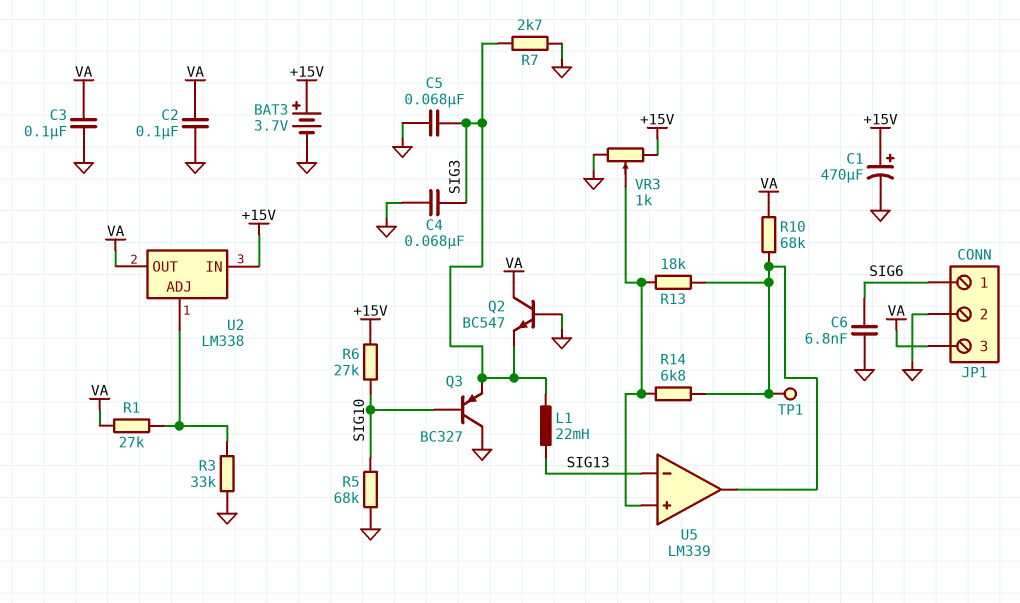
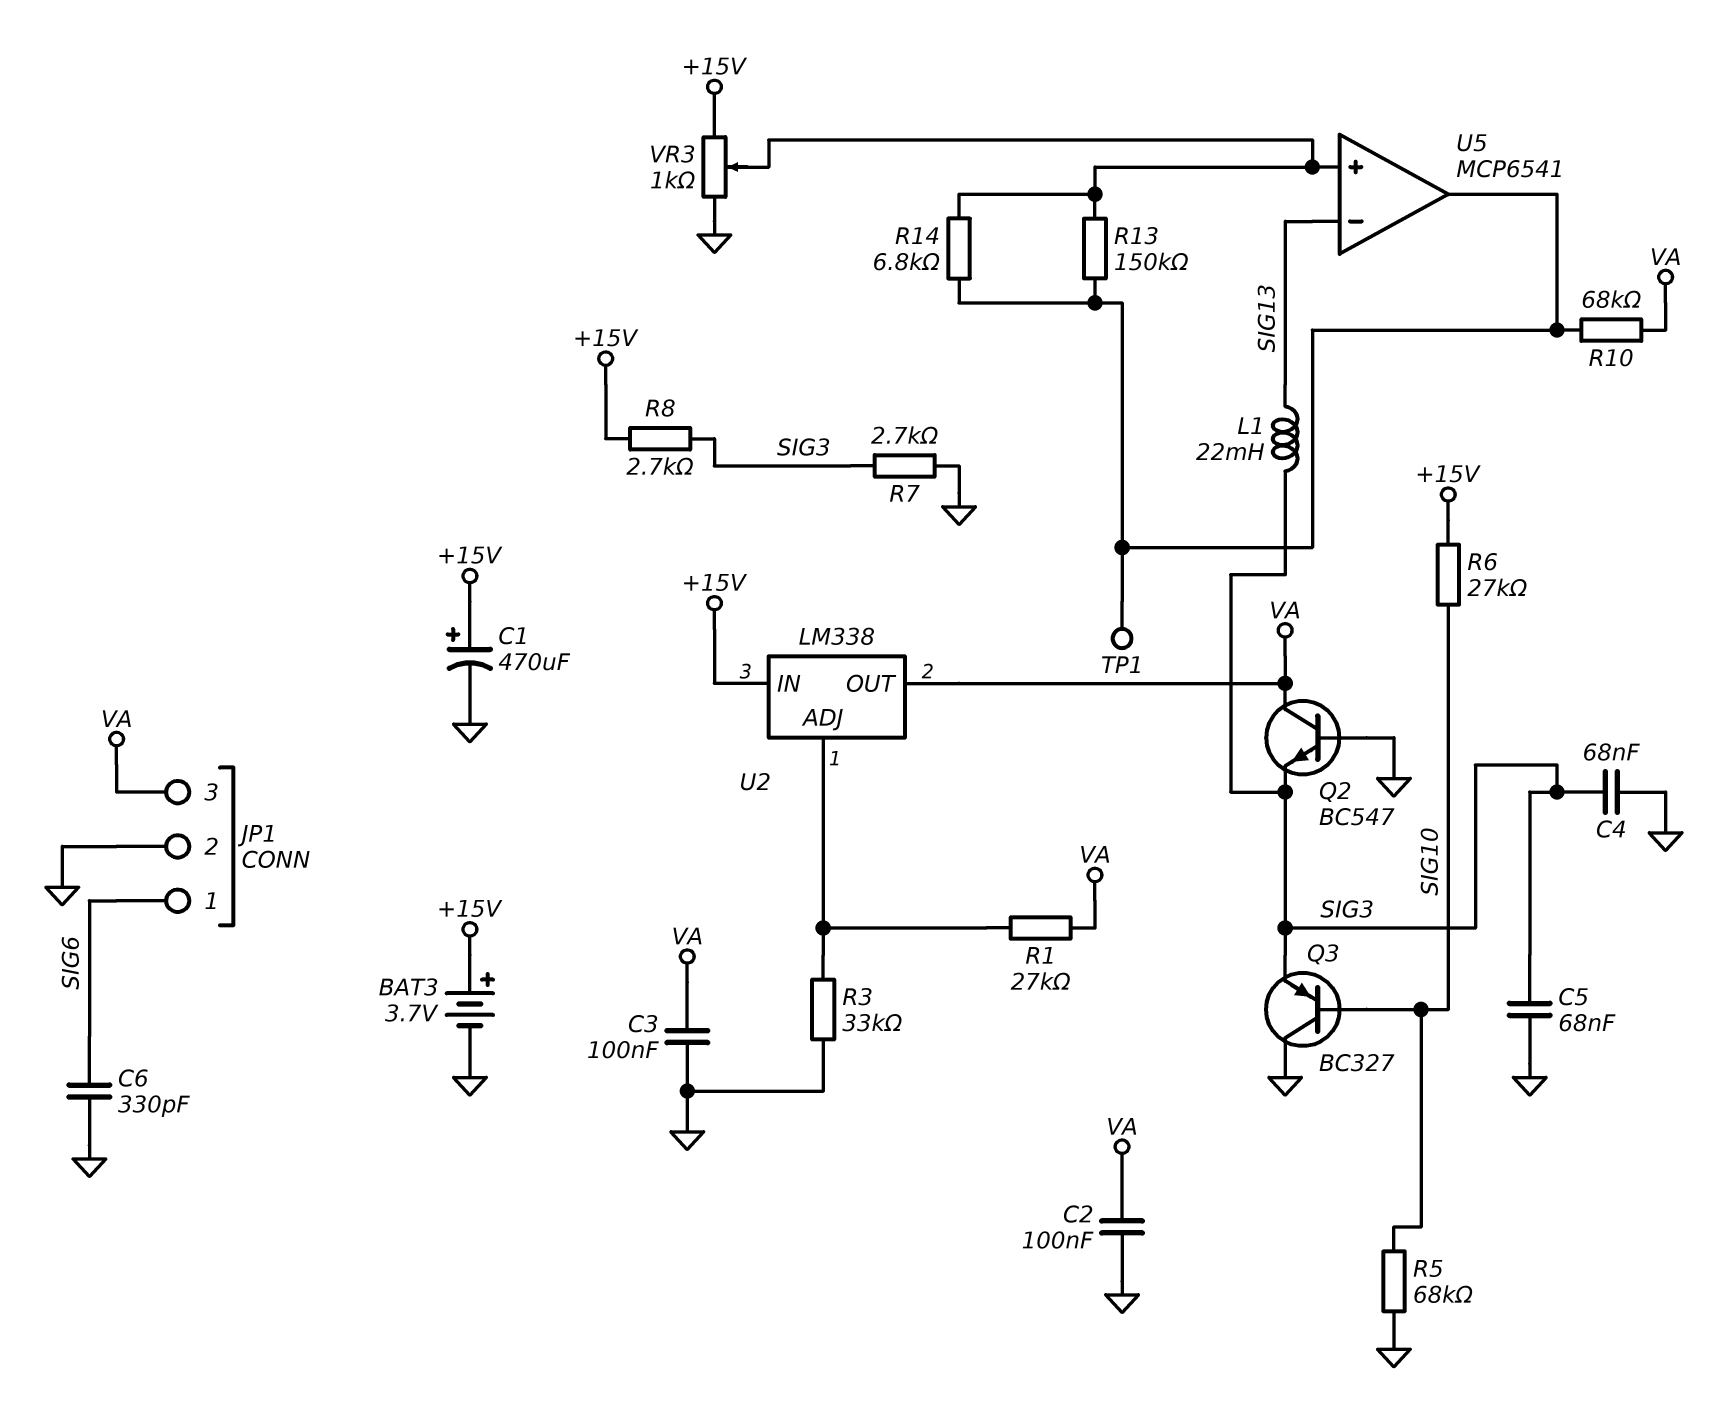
C6: 6.8nF (GND, SIG6) -> 330pF (GND, SIG6)
R8: none -> 2.7k (+15V, SIG3)
R13: 18k (U5/in+, U5/out) -> 150k (U5/in+, U5/out)
U5: LM339 -> MCP6541

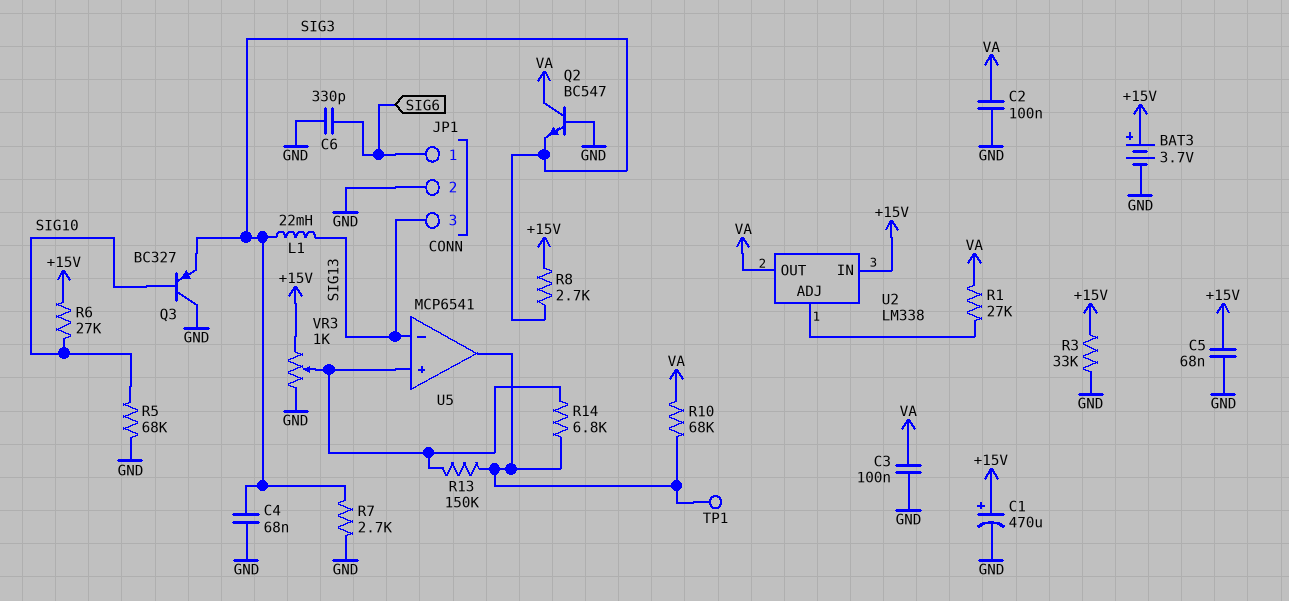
C5: 68nF (GND, SIG3) -> 68nF (+15V, GND)
JP1 pin 3: VA -> SIG13
R3: 33k (GND, U2/ADJ) -> 33k (+15V, GND)

